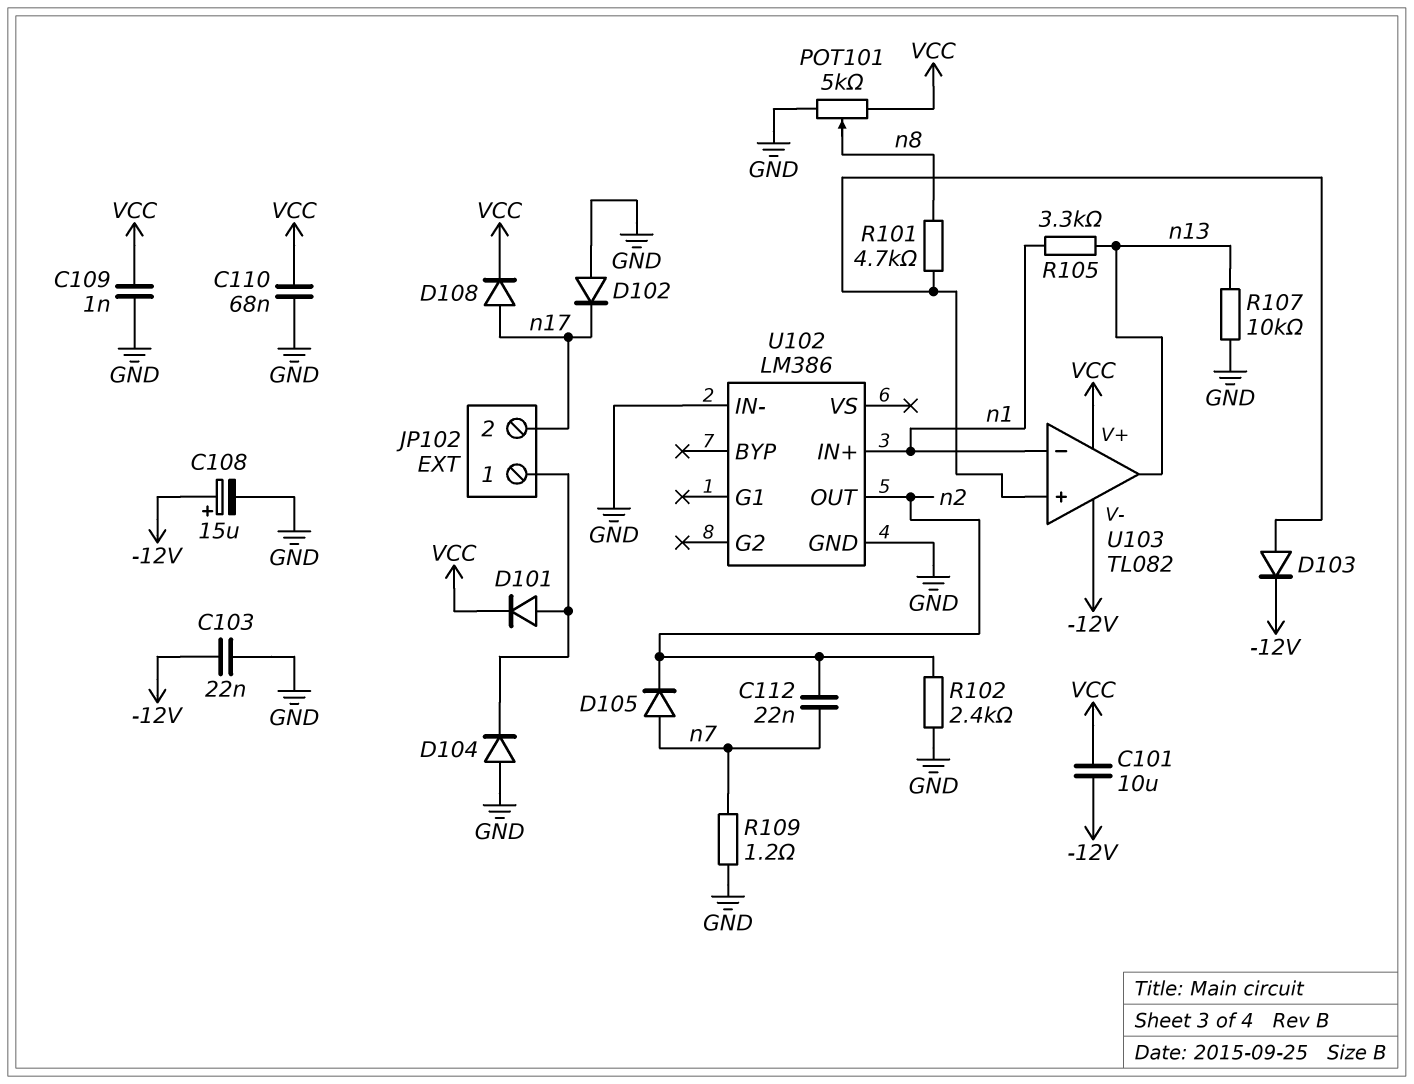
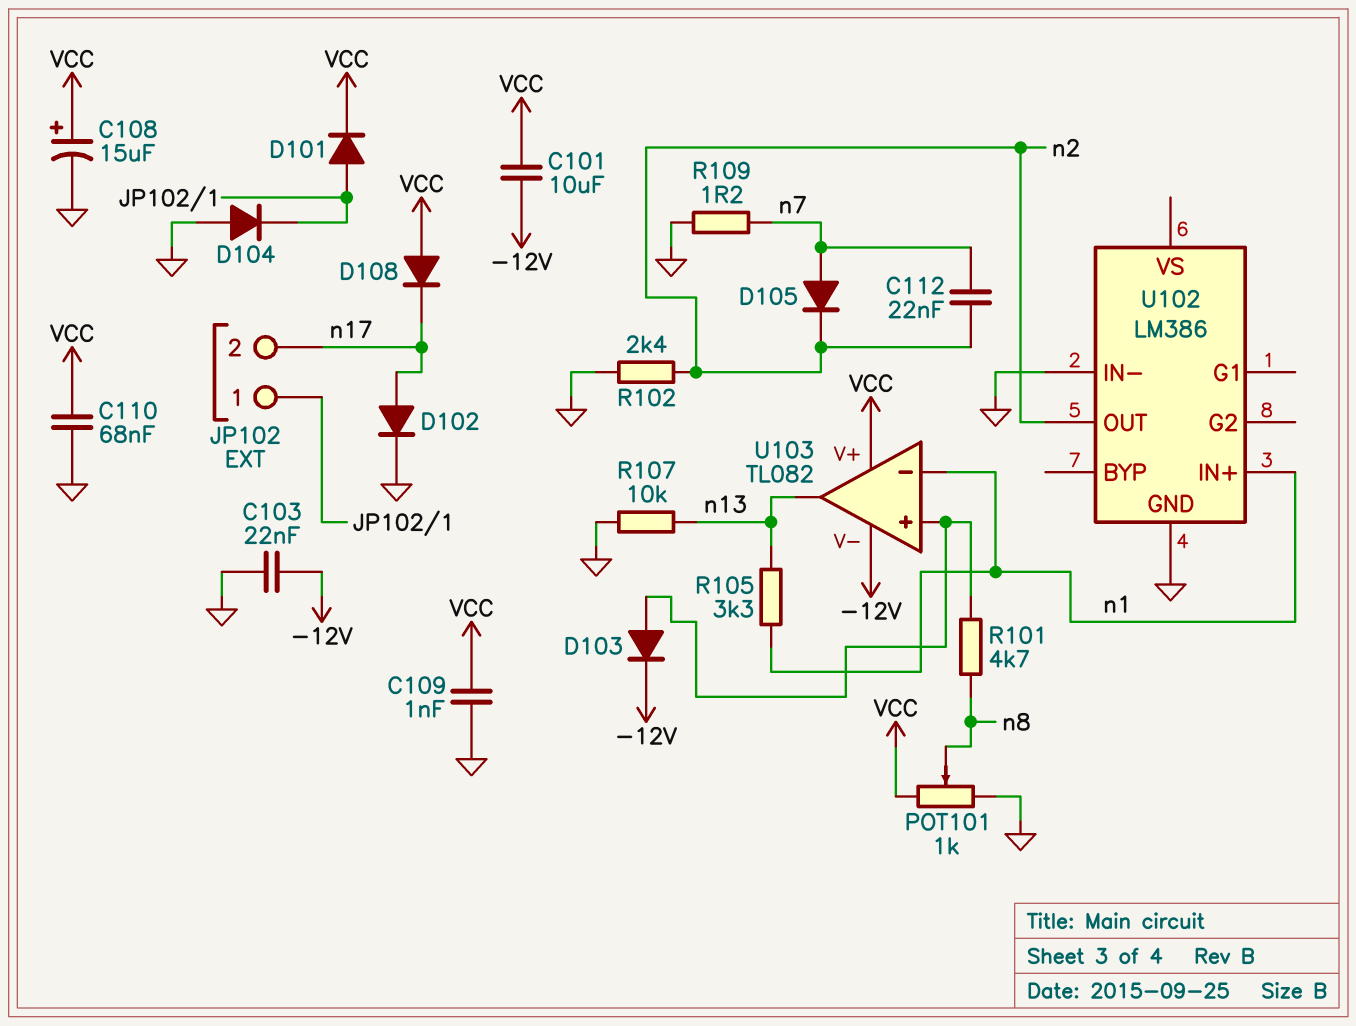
C108: 15uF (plus -12V, minus GND) -> 15uF (plus VCC, minus GND)
D102: diode (A GND, K n17) -> diode (A n17, K GND)
D108: diode (A n17, K VCC) -> diode (A VCC, K n17)
POT101: 5k (GND, VCC, wiper n8) -> 1k (GND, VCC, wiper n8)

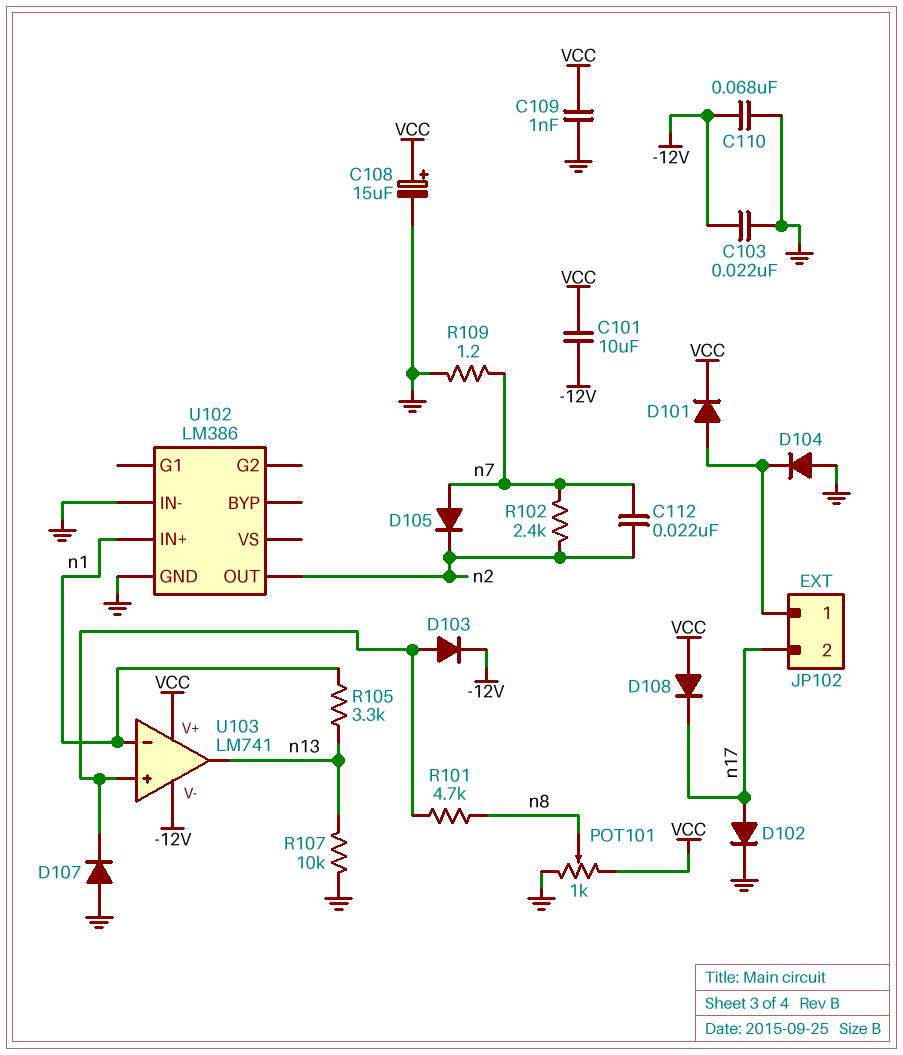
C110: 68nF (GND, VCC) -> 68nF (-12V, GND)
D107: none -> diode (A GND, K U103/in+)
R102: 2.4k (GND, n2) -> 2.4k (n2, n7)
U103: TL082 -> LM741

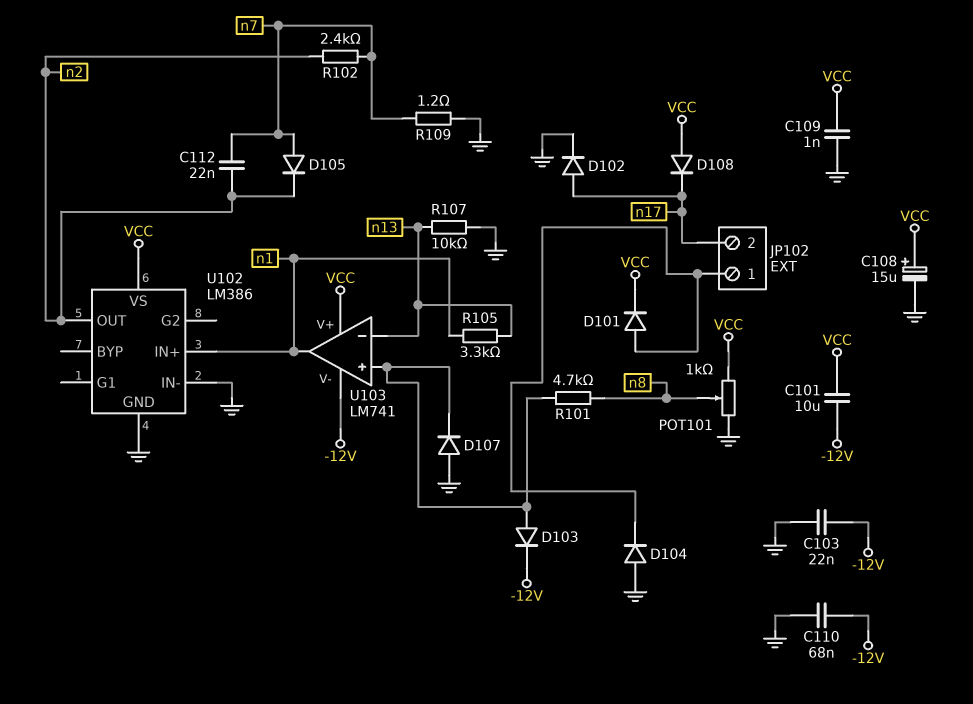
U102 pin VS: none -> VCC
U103 pin in-: n1 -> n13
U103 pin out: n13 -> n1

